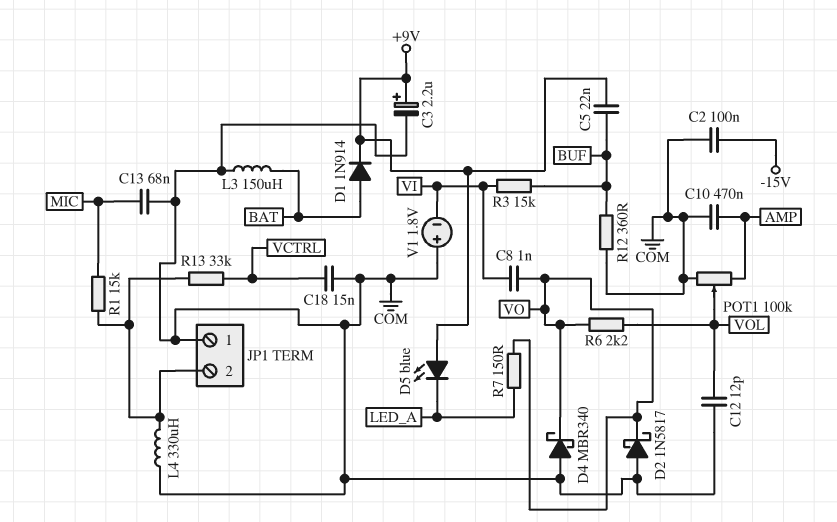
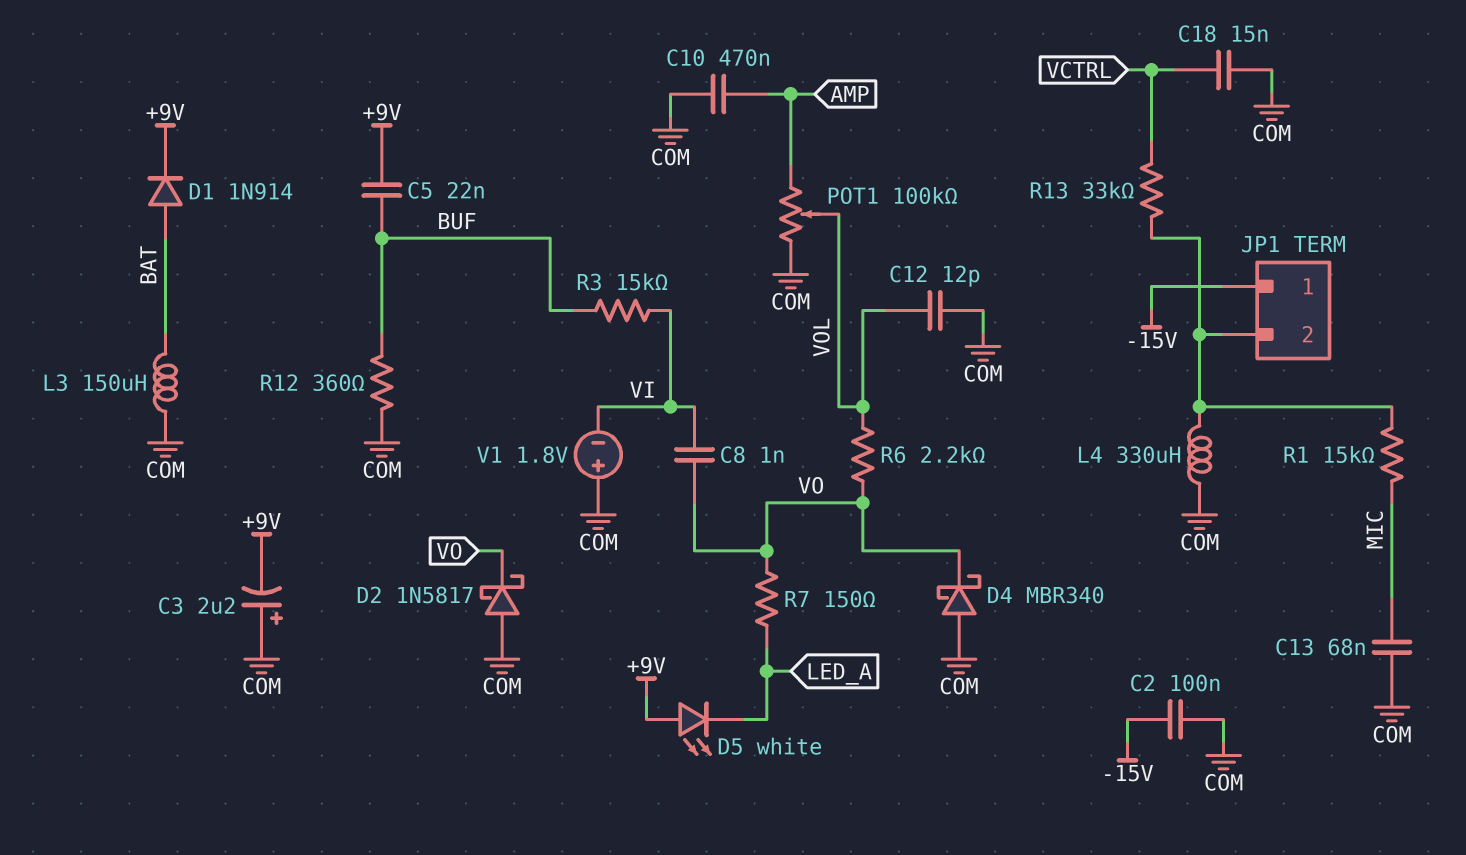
C3: 2.2uF (plus +9V, minus COM) -> 2.2uF (plus COM, minus +9V)
D5: LED blue (A +9V, K LED_A) -> LED white (A +9V, K LED_A)
JP1 pin 1: COM -> -15V

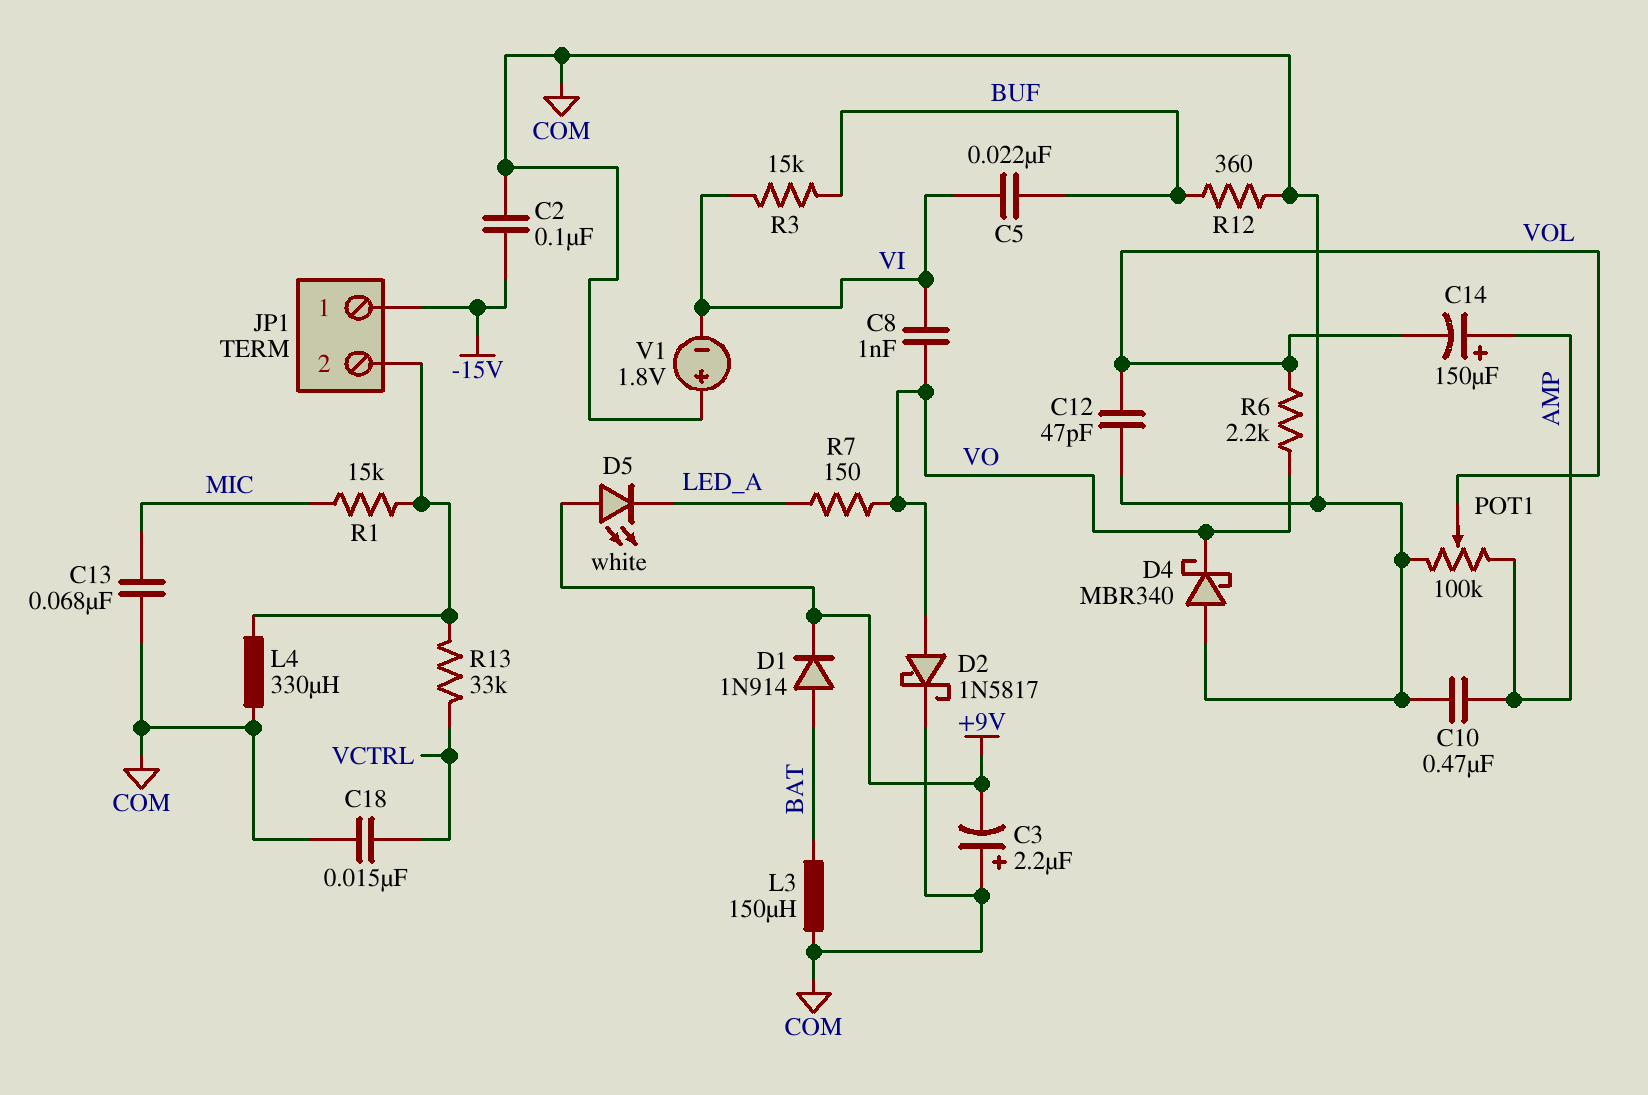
C5: 22nF (+9V, BUF) -> 22nF (BUF, VI)
C12: 12pF (COM, VOL) -> 47pF (COM, VOL)
C14: none -> 150uF (plus AMP, minus VOL)
D2: schottky 1N5817 (A COM, K VO) -> schottky 1N5817 (A VO, K COM)

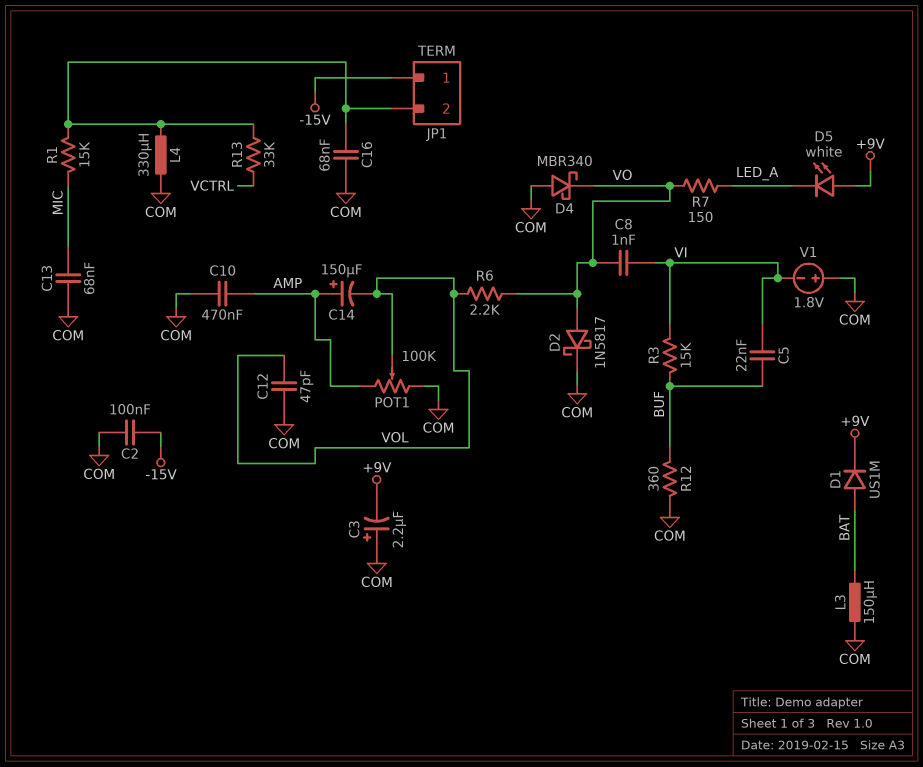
C16: none -> 68nF (COM, JP1/2)
C18: 15nF (COM, VCTRL) -> none
D1: diode 1N914 (A BAT, K +9V) -> diode US1M (A BAT, K +9V)

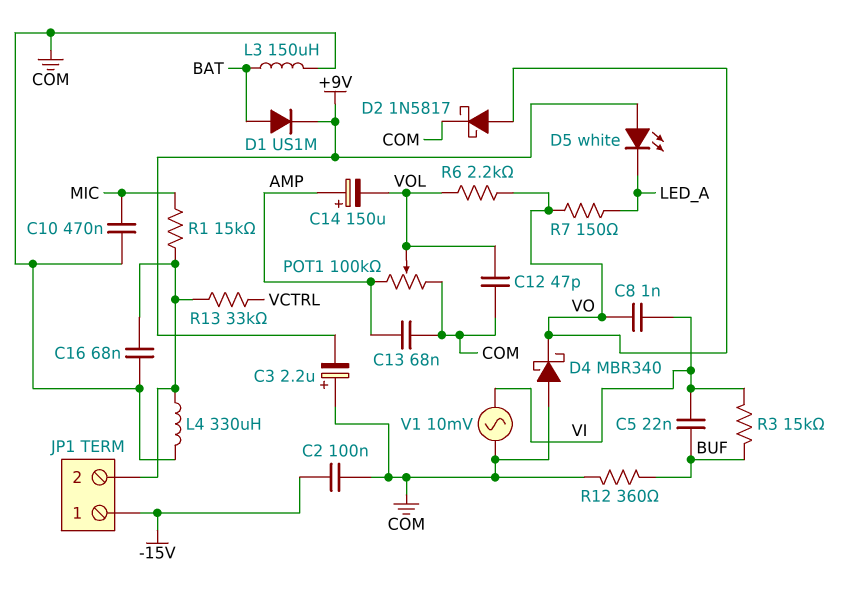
C10: 470nF (AMP, COM) -> 470nF (COM, MIC)
C13: 68nF (COM, MIC) -> 68nF (AMP, COM)
V1: 1.8V (plus COM, minus VI) -> AC 10mV (COM, VI)

